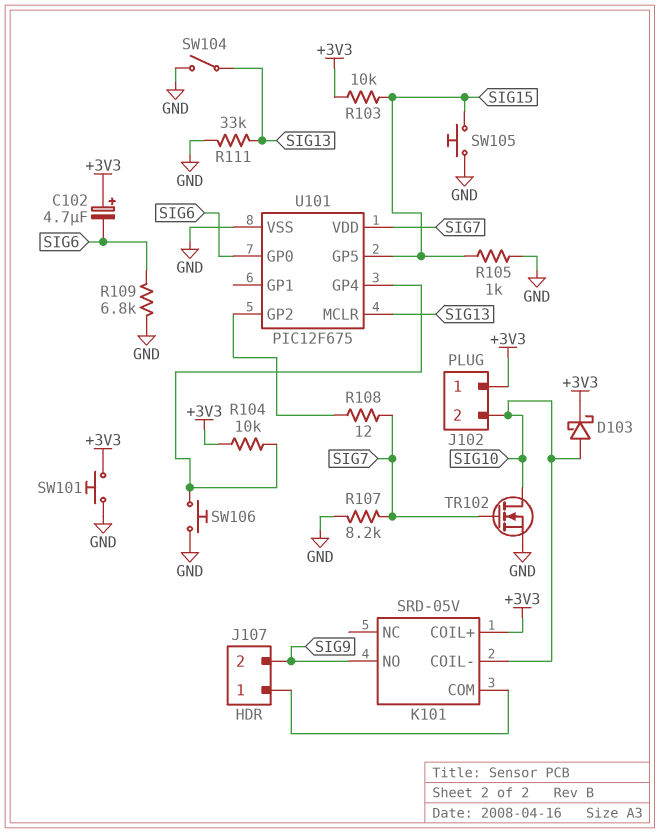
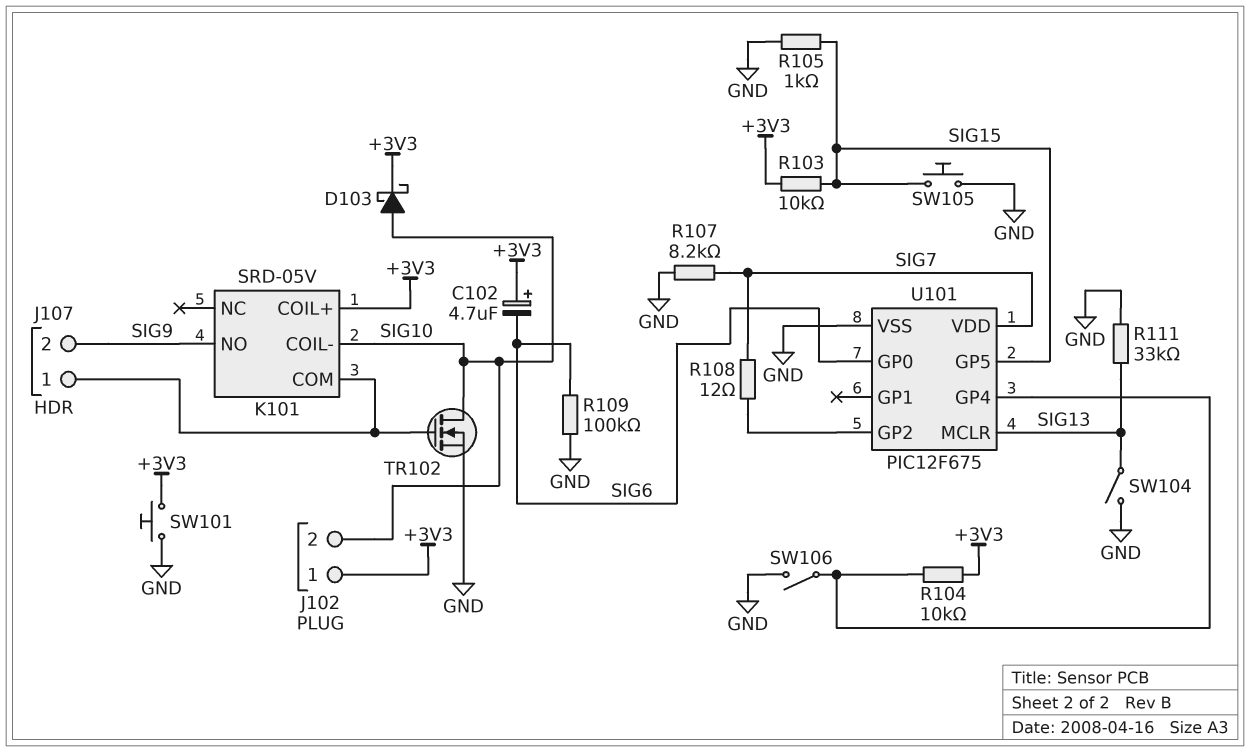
R109: 6.8k (GND, SIG6) -> 100k (GND, SIG6)
SW106: button (GND, U101/GP4) -> switch (GND, U101/GP4)
TR102: NMOS (G SIG7, D SIG10, S GND) -> NMOS (G J107/1, D SIG10, S GND)

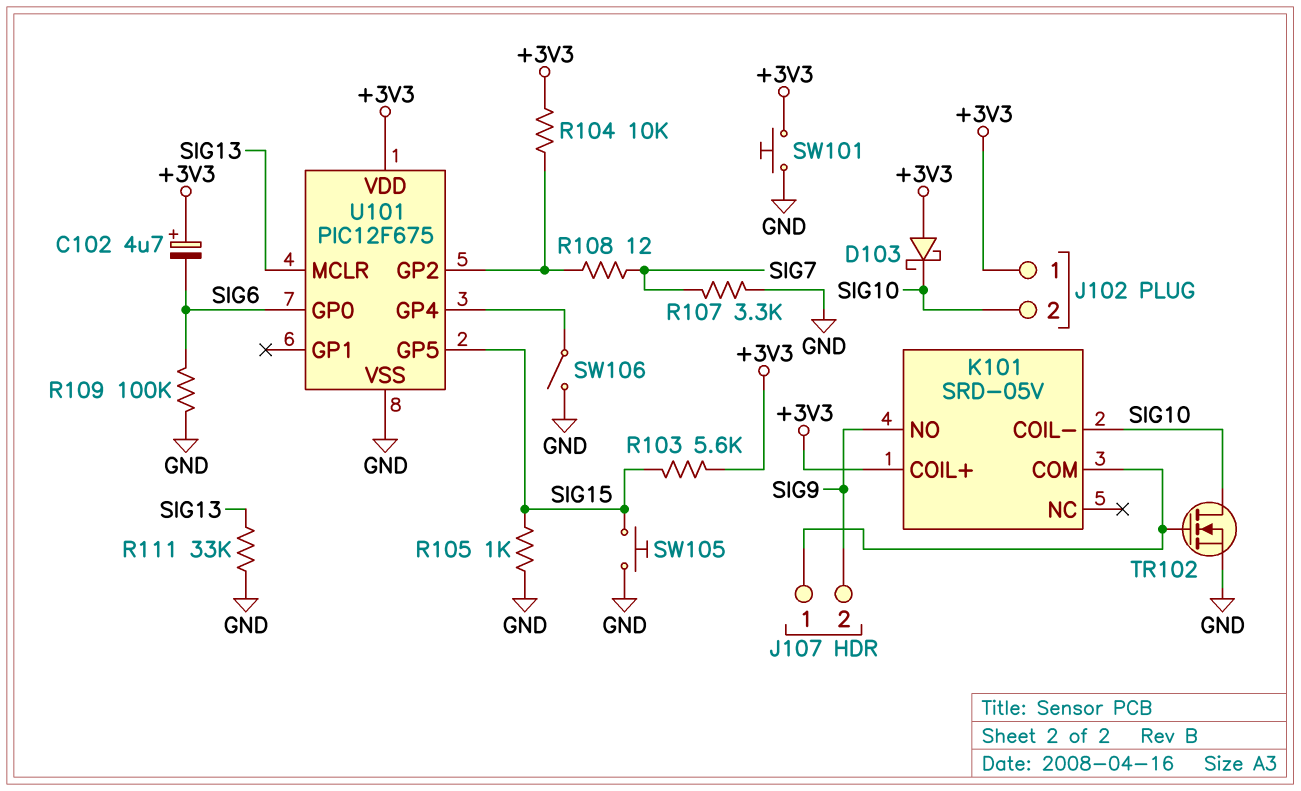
D103: schottky (A SIG10, K +3V3) -> schottky (A +3V3, K SIG10)
R103: 10k (+3V3, SIG15) -> 5.6k (+3V3, SIG15)
R104: 10k (+3V3, U101/GP4) -> 10k (+3V3, U101/GP2)
R107: 8.2k (GND, SIG7) -> 3.3k (GND, SIG7)
SW104: switch (GND, SIG13) -> none
U101 pin VDD: SIG7 -> +3V3

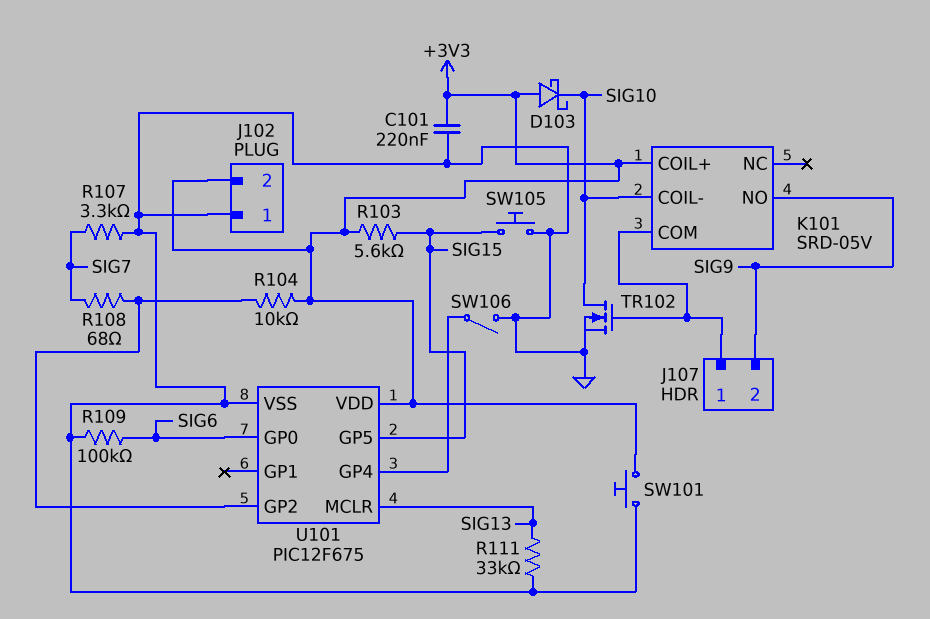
C101: none -> 220nF (+3V3, GND)
C102: 4.7uF (plus +3V3, minus SIG6) -> none
J102 pin 1: +3V3 -> GND
J102 pin 2: SIG10 -> +3V3
R105: 1k (GND, SIG15) -> none
R108: 12 (SIG7, U101/GP2) -> 68 (SIG7, U101/GP2)

